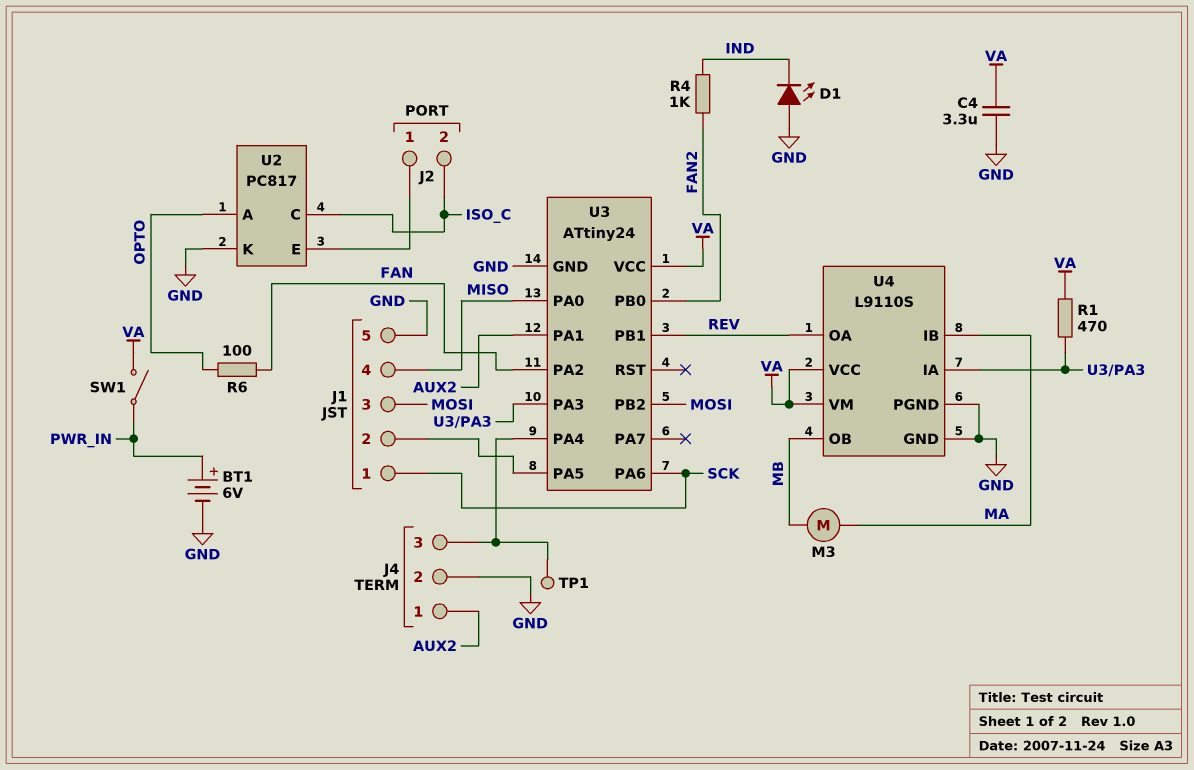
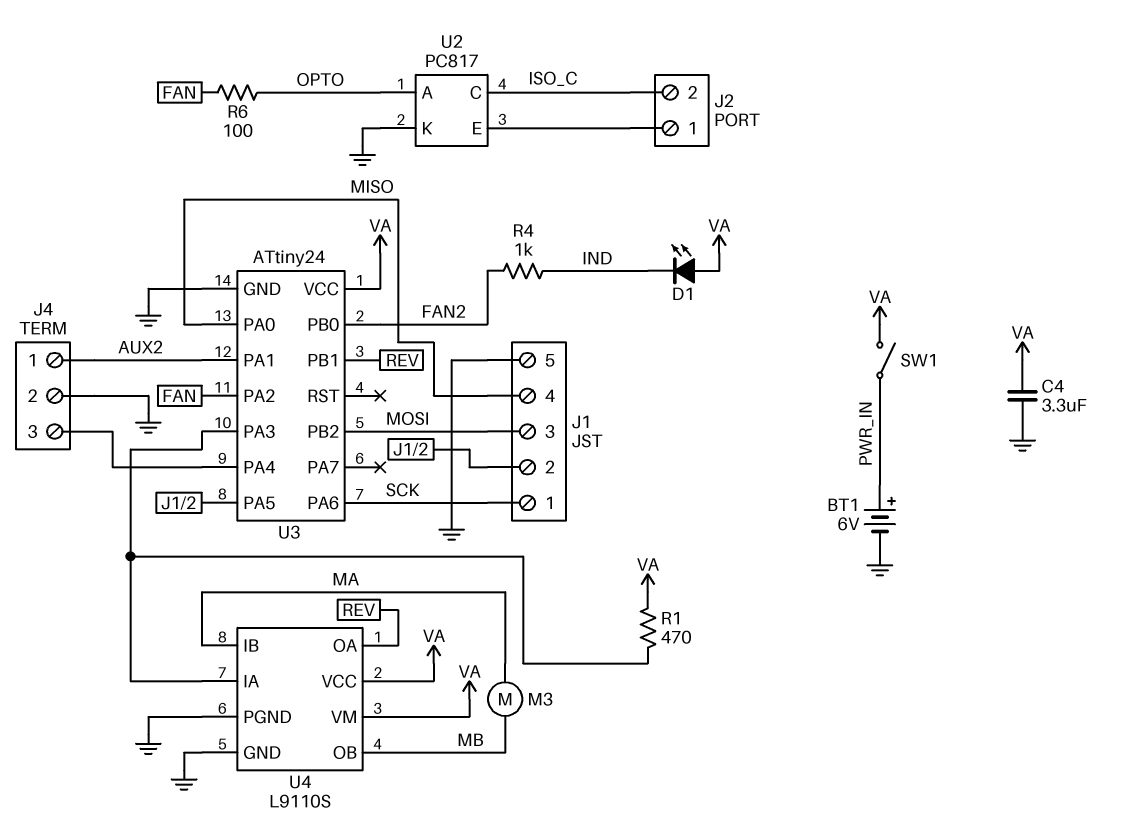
D1: LED (A GND, K IND) -> LED (A VA, K IND)
TP1: test point (J4/3) -> none

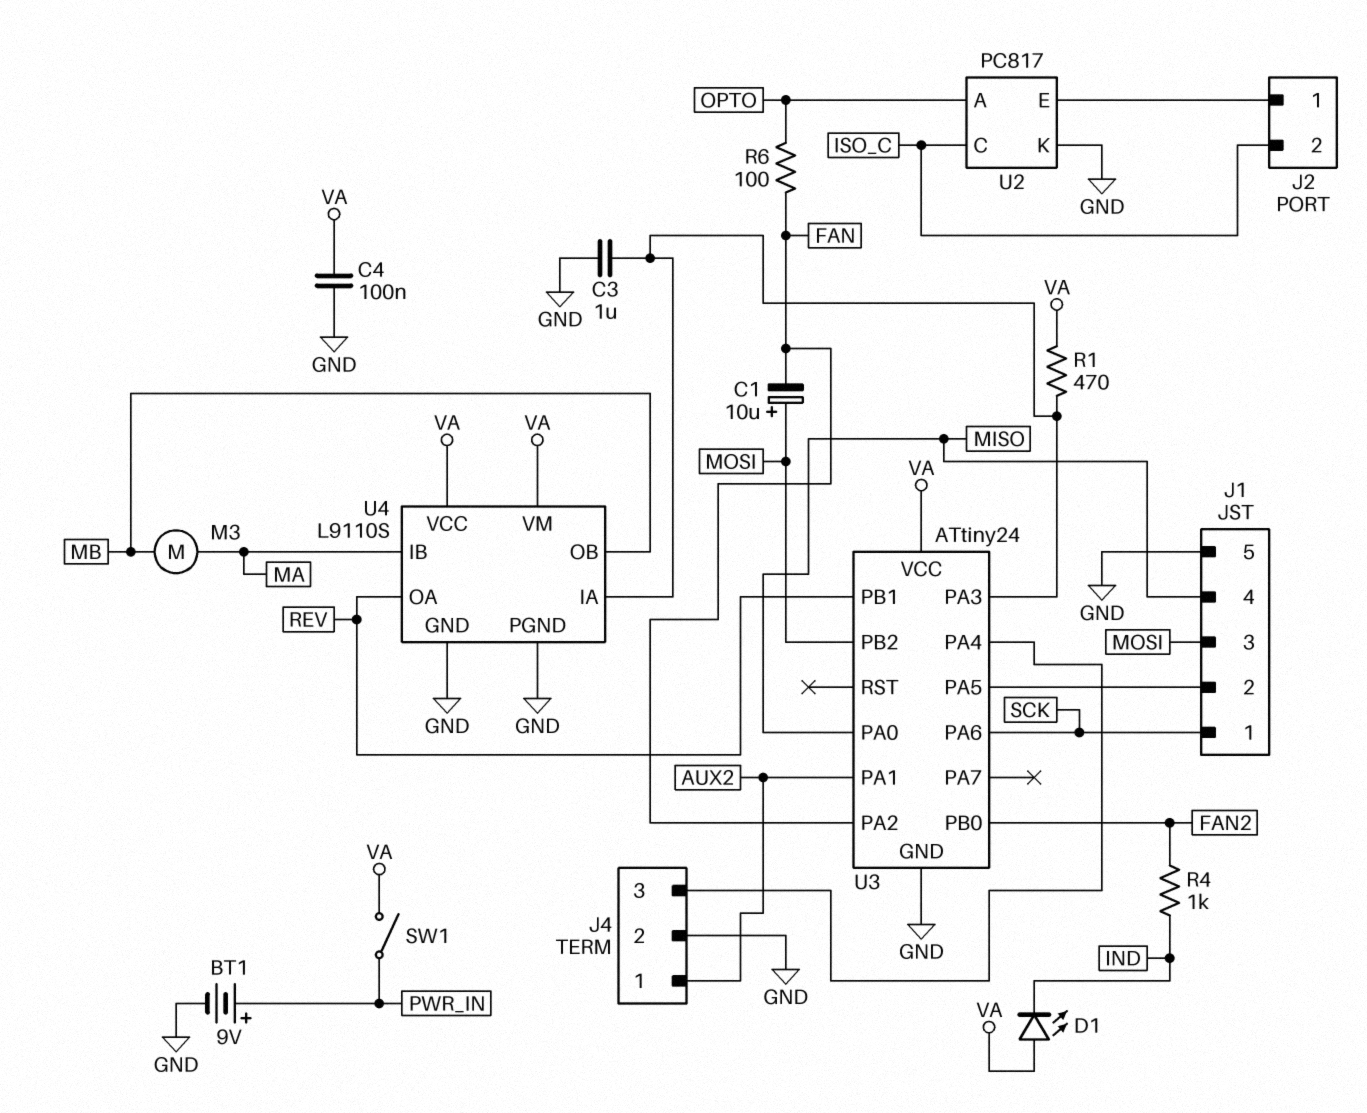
BT1: 6V (plus PWR_IN, minus GND) -> 9V (plus PWR_IN, minus GND)
C1: none -> 10uF (plus MOSI, minus FAN)
C3: none -> 1uF (GND, U3/PA3)
C4: 3.3uF (GND, VA) -> 100nF (GND, VA)

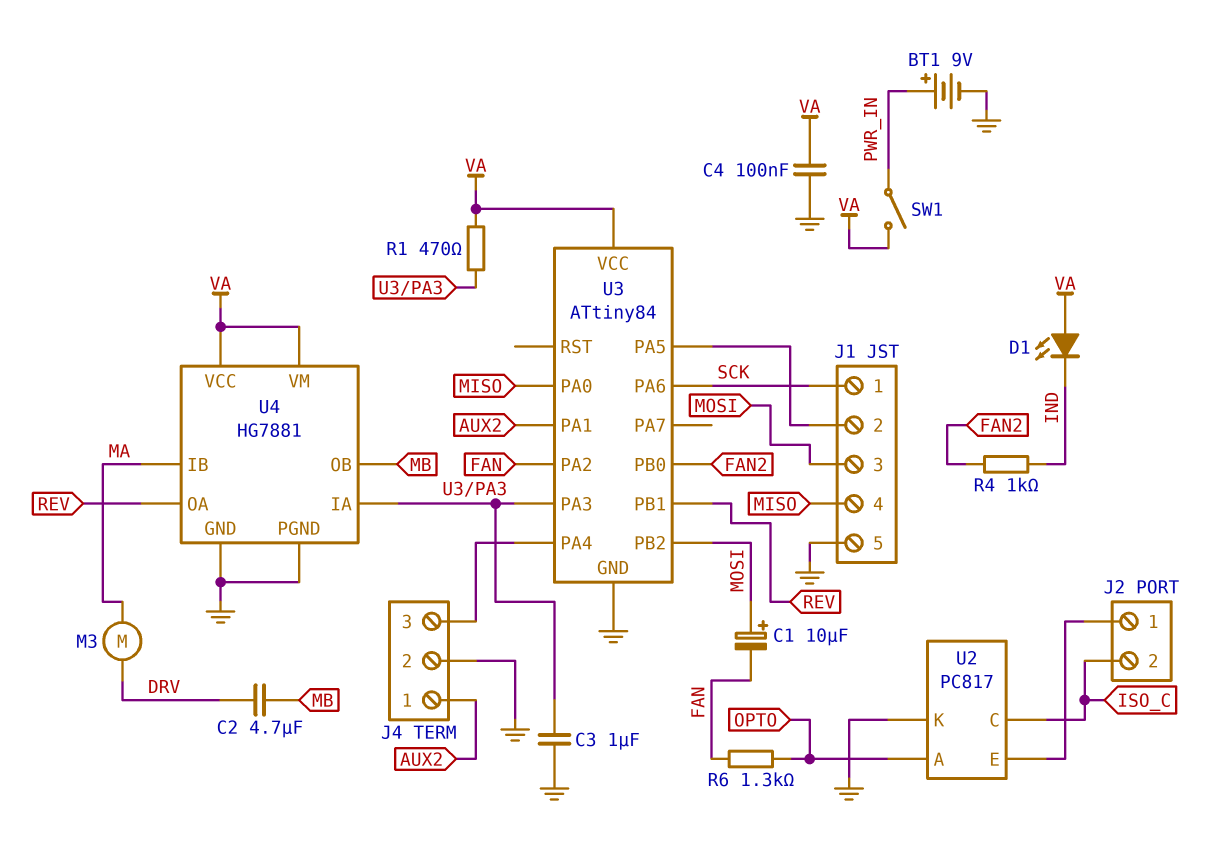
C2: none -> 4.7uF (DRV, MB)
M3: motor (MA, MB) -> motor (DRV, MA)
R6: 100 (FAN, OPTO) -> 1.3k (FAN, OPTO)
U3: ATtiny24 -> ATtiny84
U4: L9110S -> HG7881

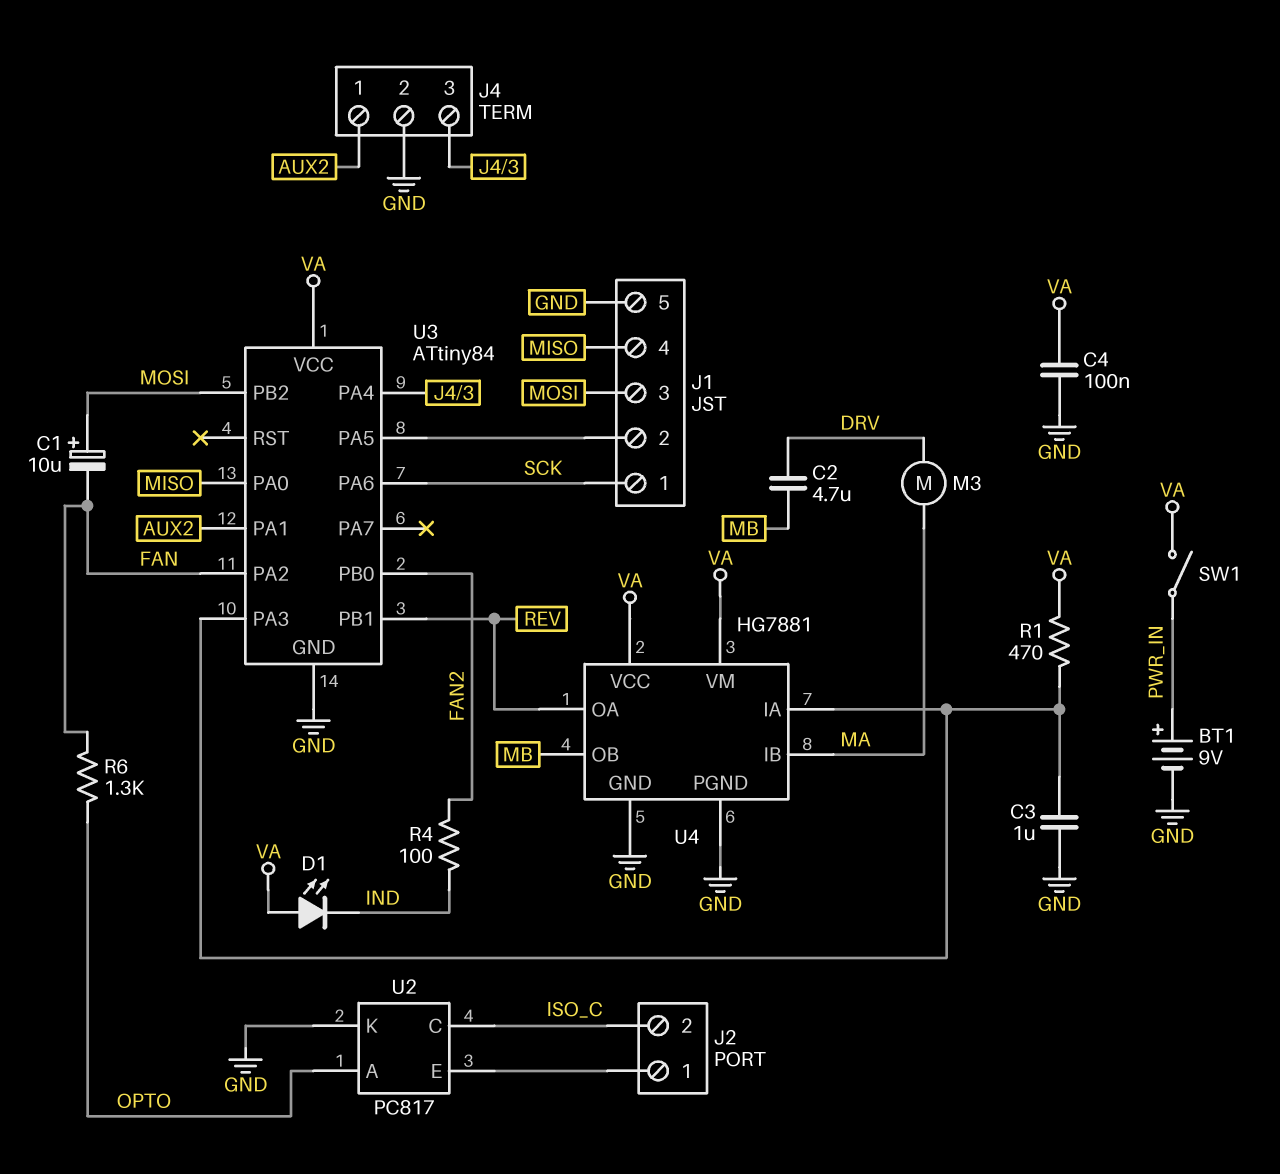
R4: 1k (FAN2, IND) -> 100 (FAN2, IND)

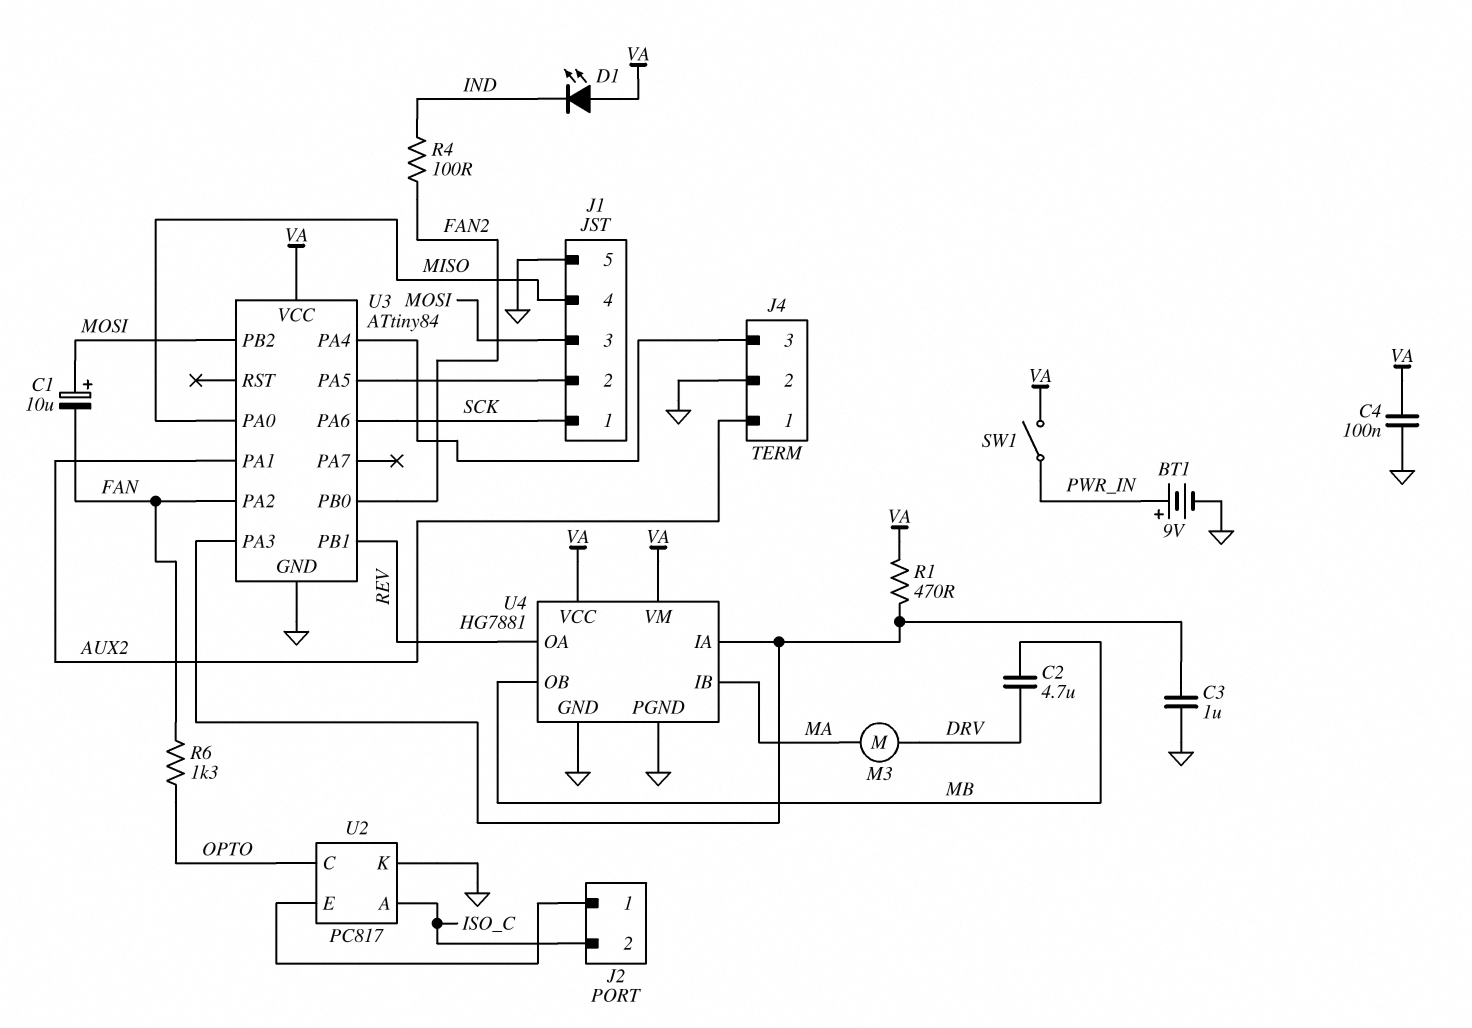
U2 pin A: OPTO -> ISO_C
U2 pin C: ISO_C -> OPTO

